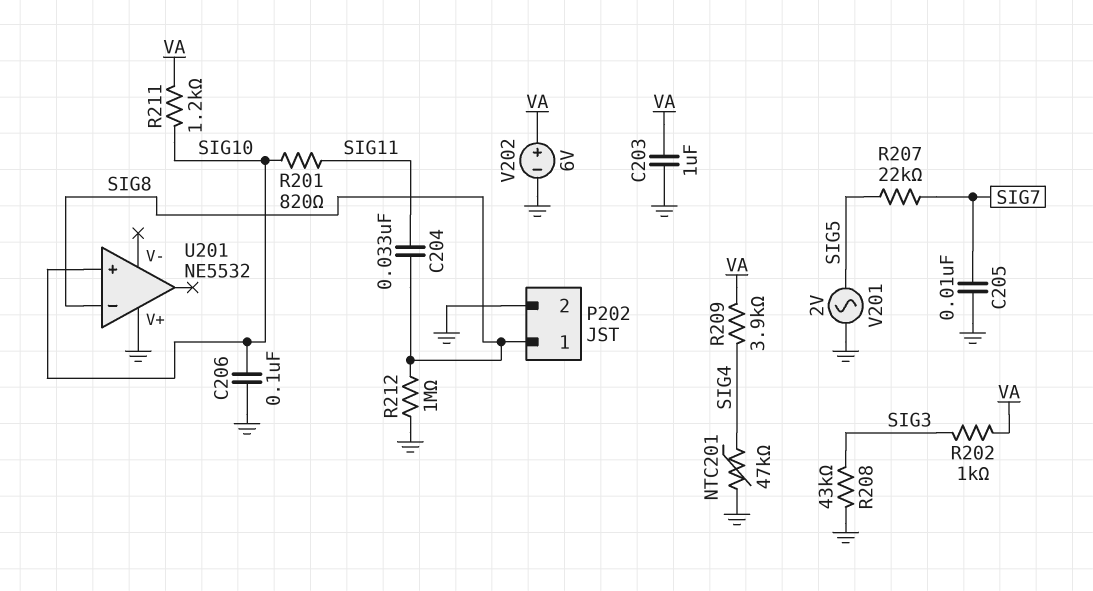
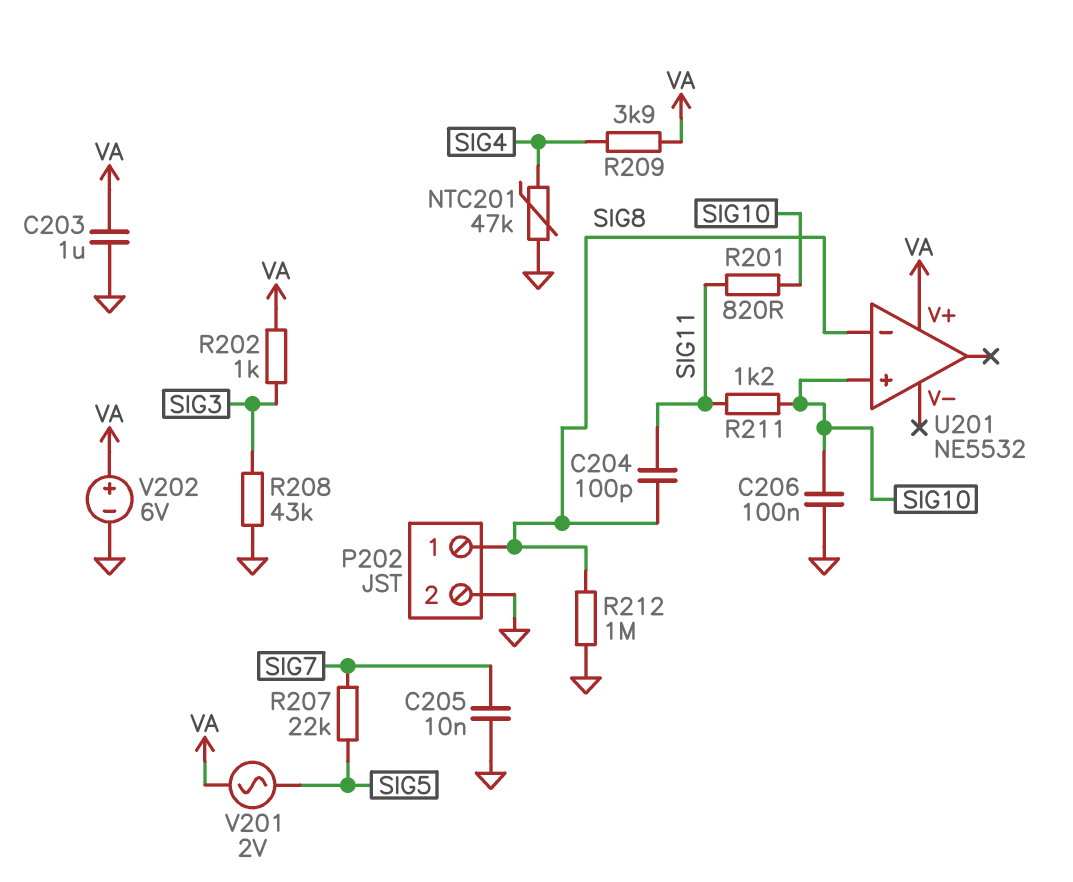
C204: 33nF (SIG8, SIG11) -> 100pF (SIG8, SIG11)
R211: 1.2k (SIG10, VA) -> 1.2k (SIG10, SIG11)
U201 pin V+: GND -> VA
V201: AC 2V (GND, SIG5) -> AC 2V (SIG5, VA)

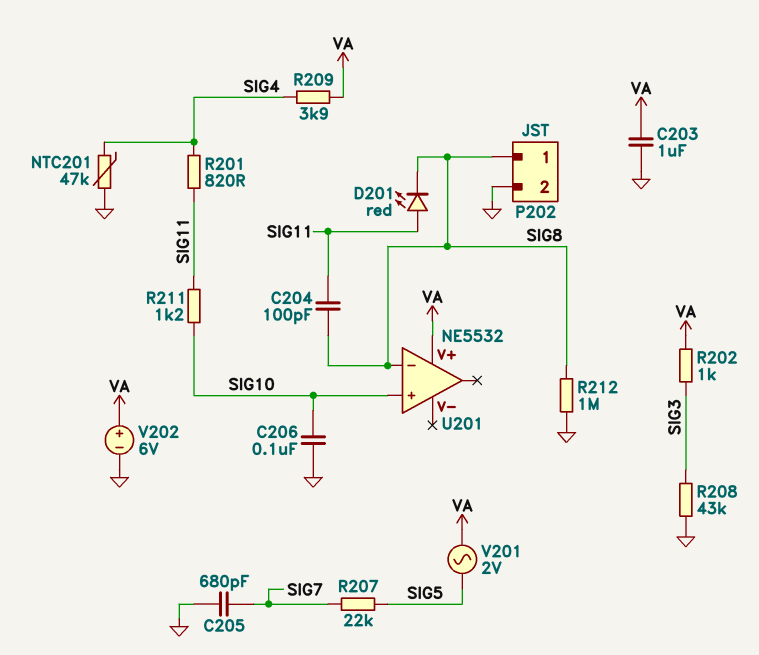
C205: 10nF (GND, SIG7) -> 680pF (GND, SIG7)
D201: none -> LED red (A SIG11, K SIG8)
R201: 820 (SIG10, SIG11) -> 820 (SIG4, SIG11)

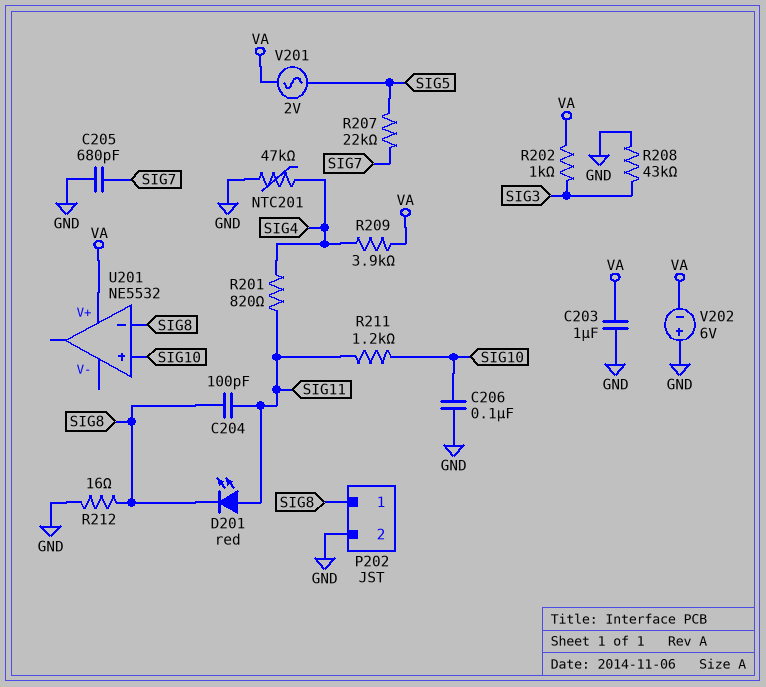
R212: 1M (GND, SIG8) -> 16 (GND, SIG8)
V202: 6V (plus VA, minus GND) -> 6V (plus GND, minus VA)

